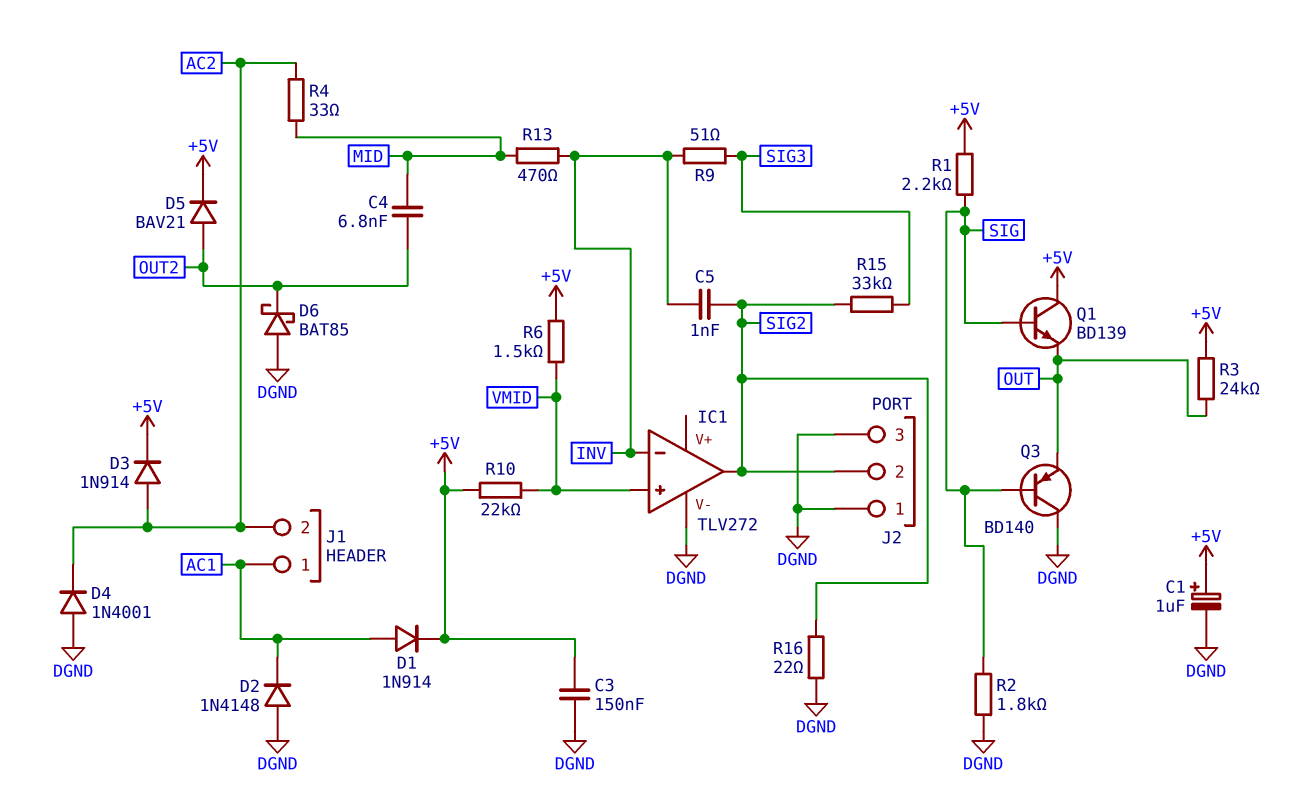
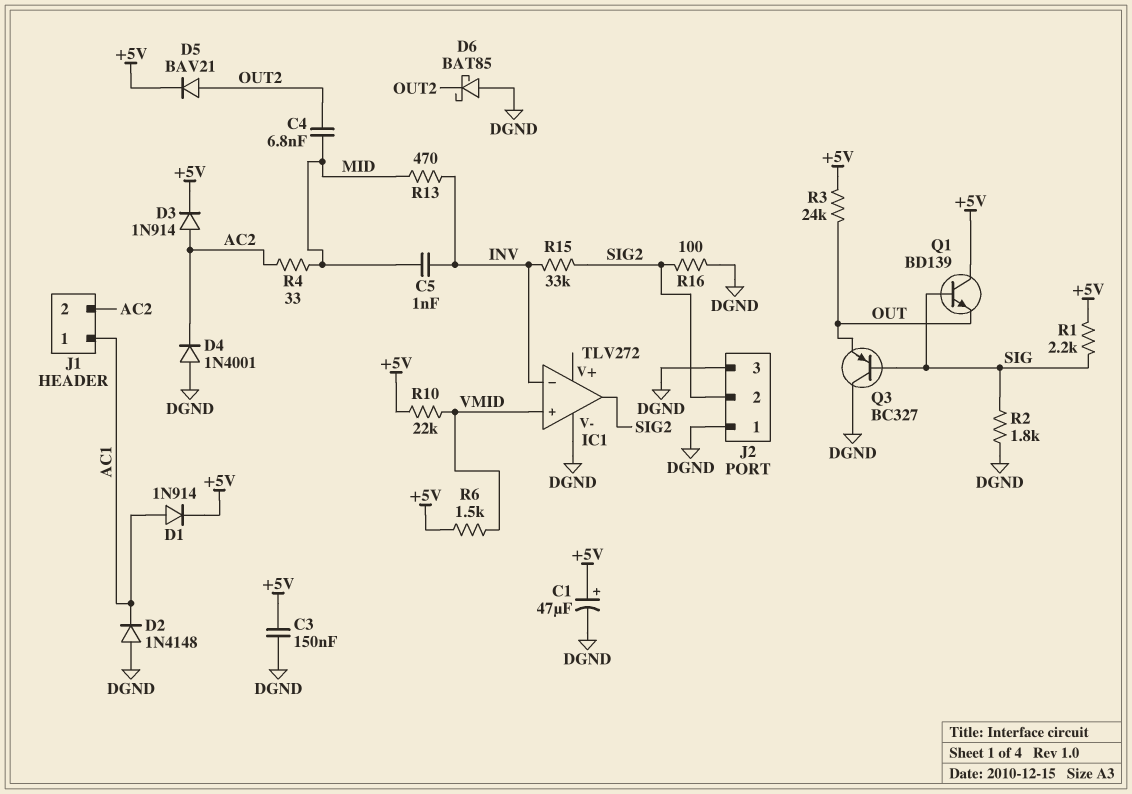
C1: 1uF (plus +5V, minus DGND) -> 47uF (plus +5V, minus DGND)
C5: 1nF (INV, SIG2) -> 1nF (INV, MID)
Q3: PNP BD140 (B SIG, C DGND, E OUT) -> PNP BC327 (B SIG, C DGND, E OUT)
R9: 51 (INV, SIG3) -> none
R15: 33k (SIG2, SIG3) -> 33k (INV, SIG2)
R16: 22 (DGND, SIG2) -> 100 (DGND, SIG2)

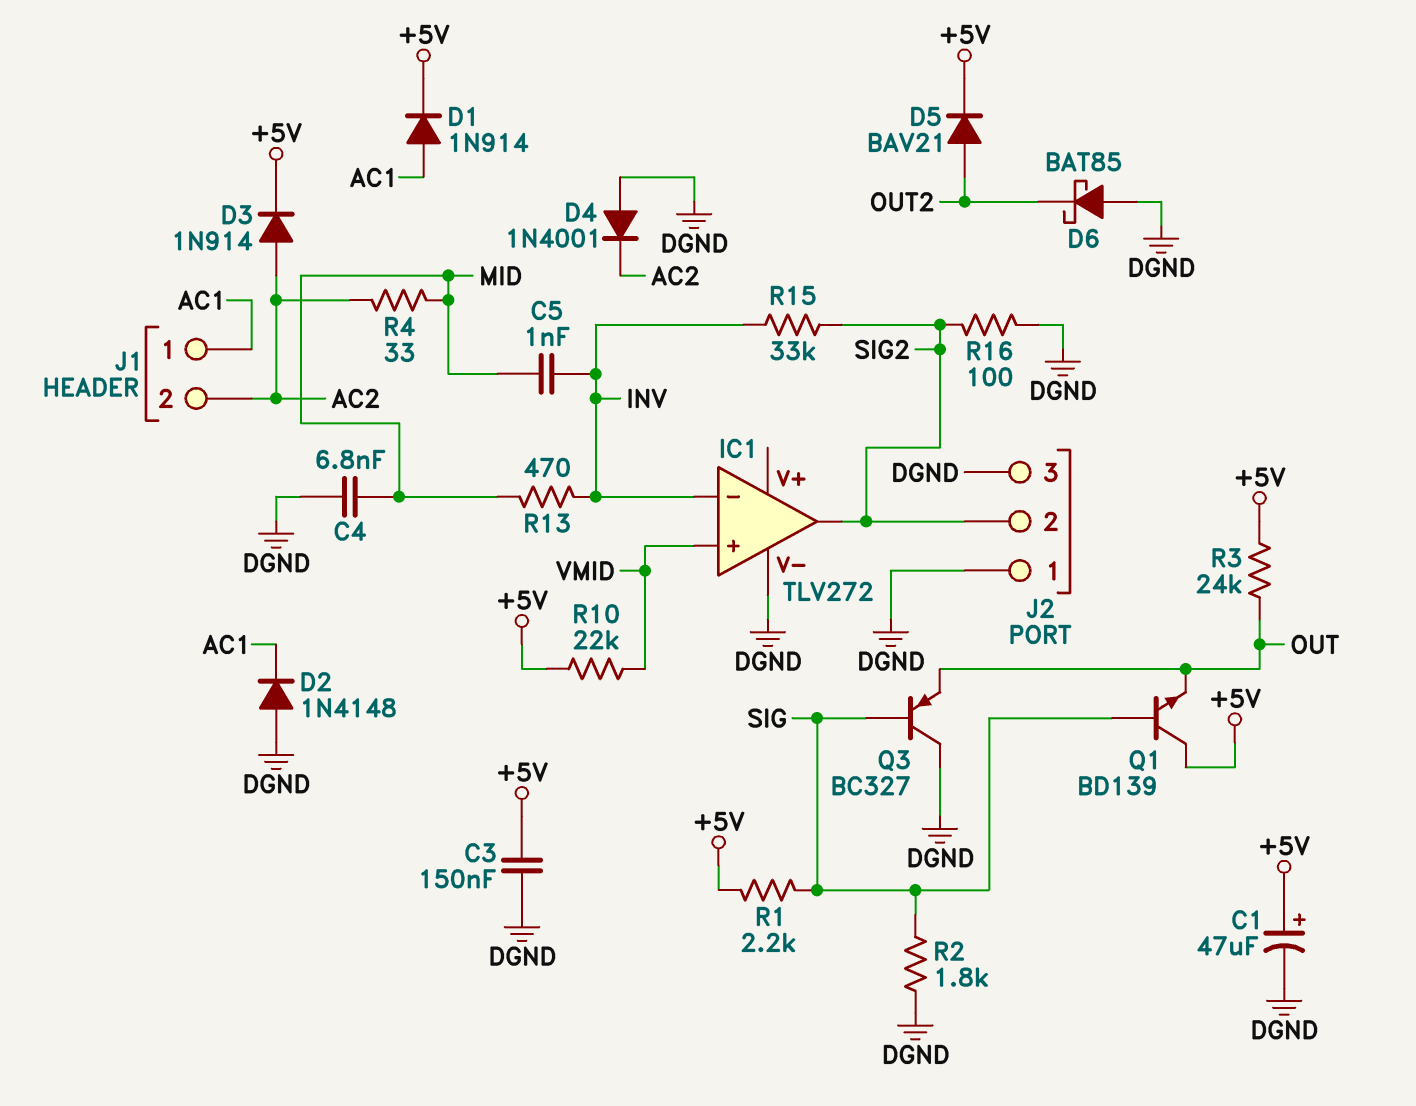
C4: 6.8nF (MID, OUT2) -> 6.8nF (DGND, MID)
R6: 1.5k (+5V, VMID) -> none

